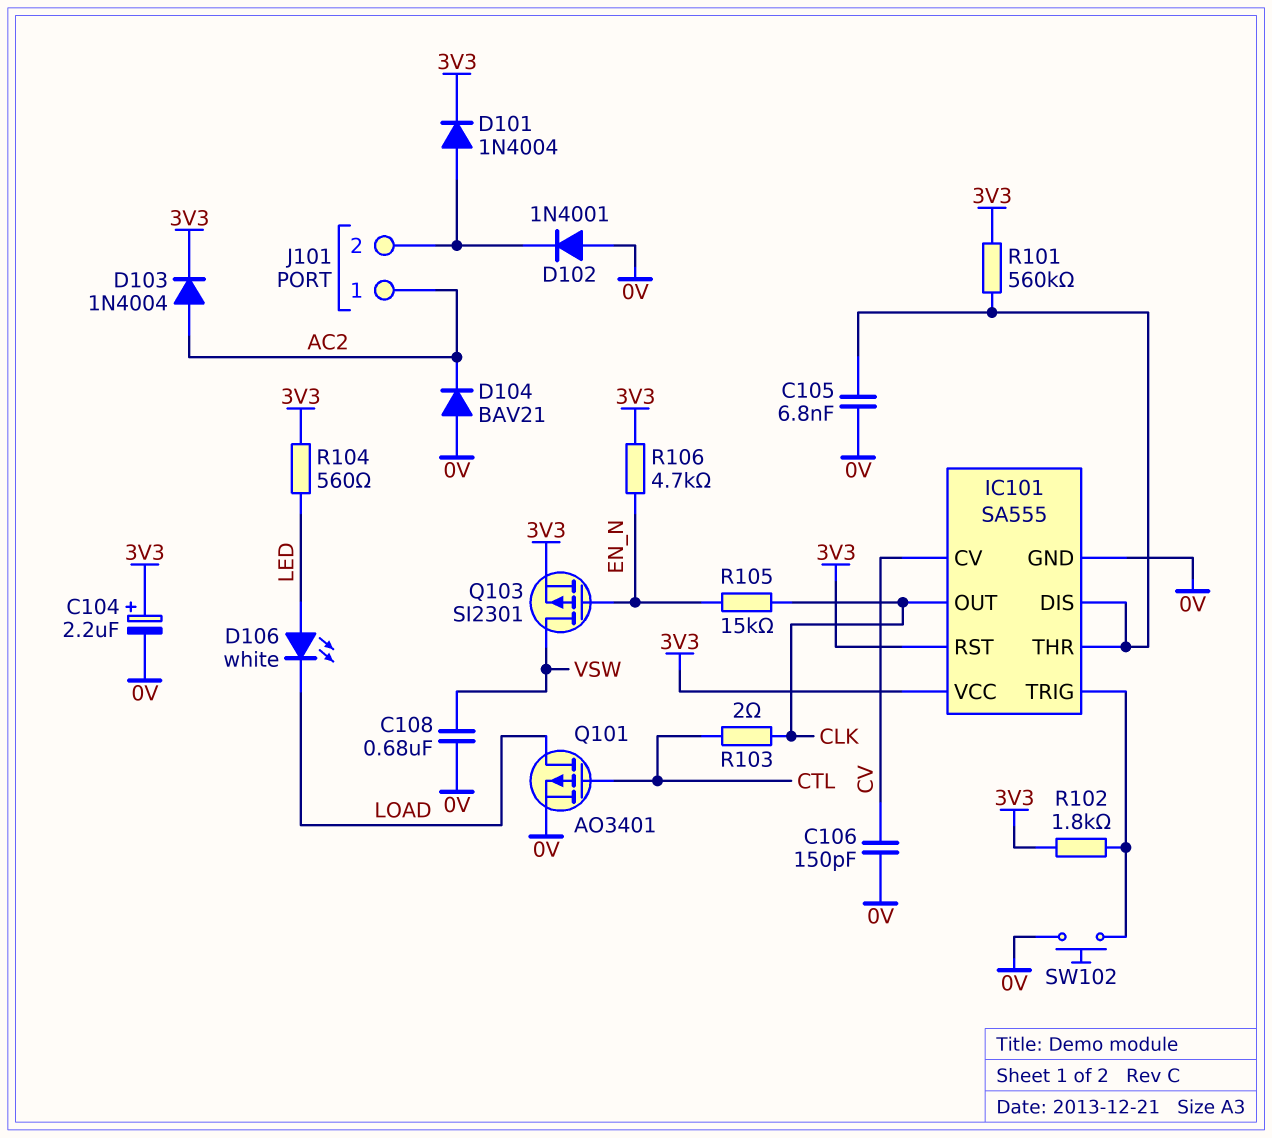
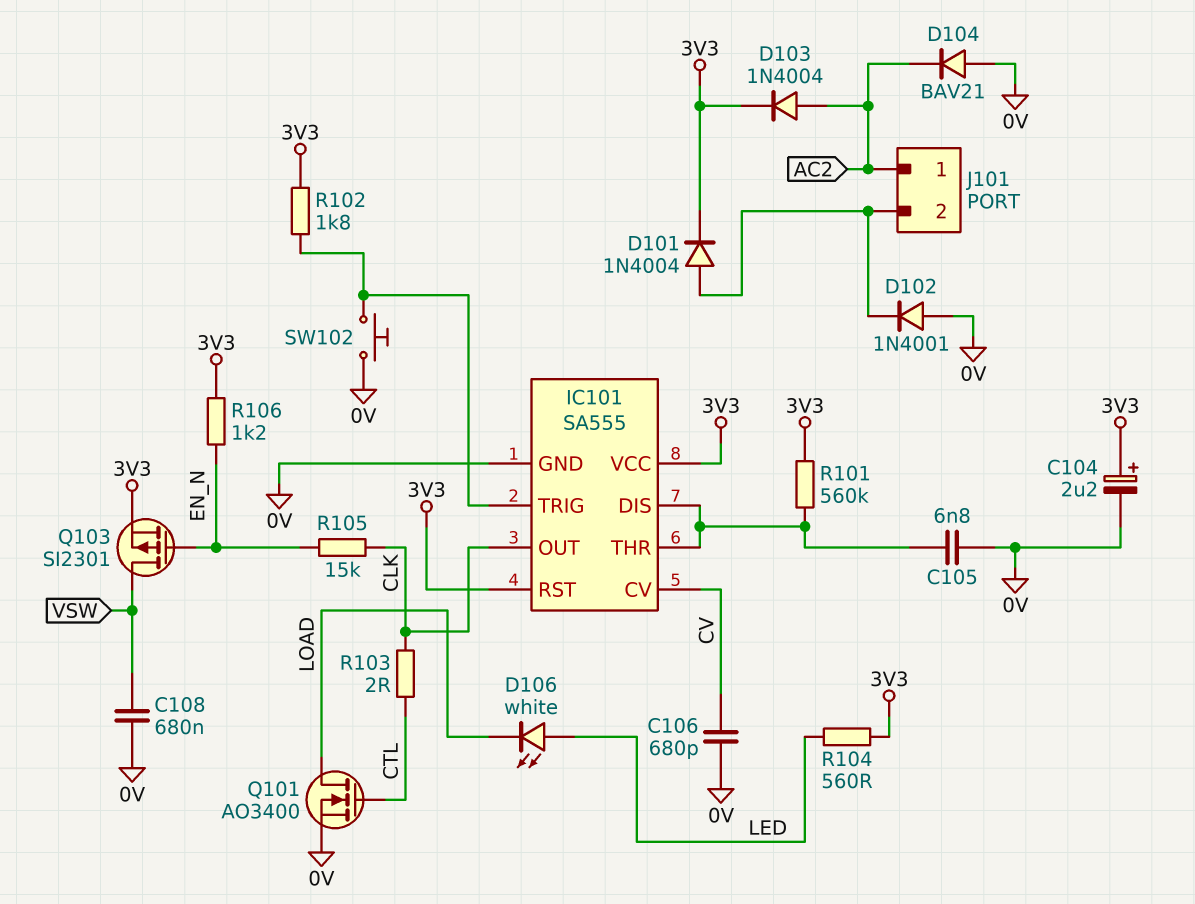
C106: 150pF (0V, CV) -> 680pF (0V, CV)
Q101: PMOS AO3401 (G CTL, D LOAD, S 0V) -> NMOS AO3400 (G CTL, D LOAD, S 0V)
R106: 4.7k (3V3, EN_N) -> 1.2k (3V3, EN_N)

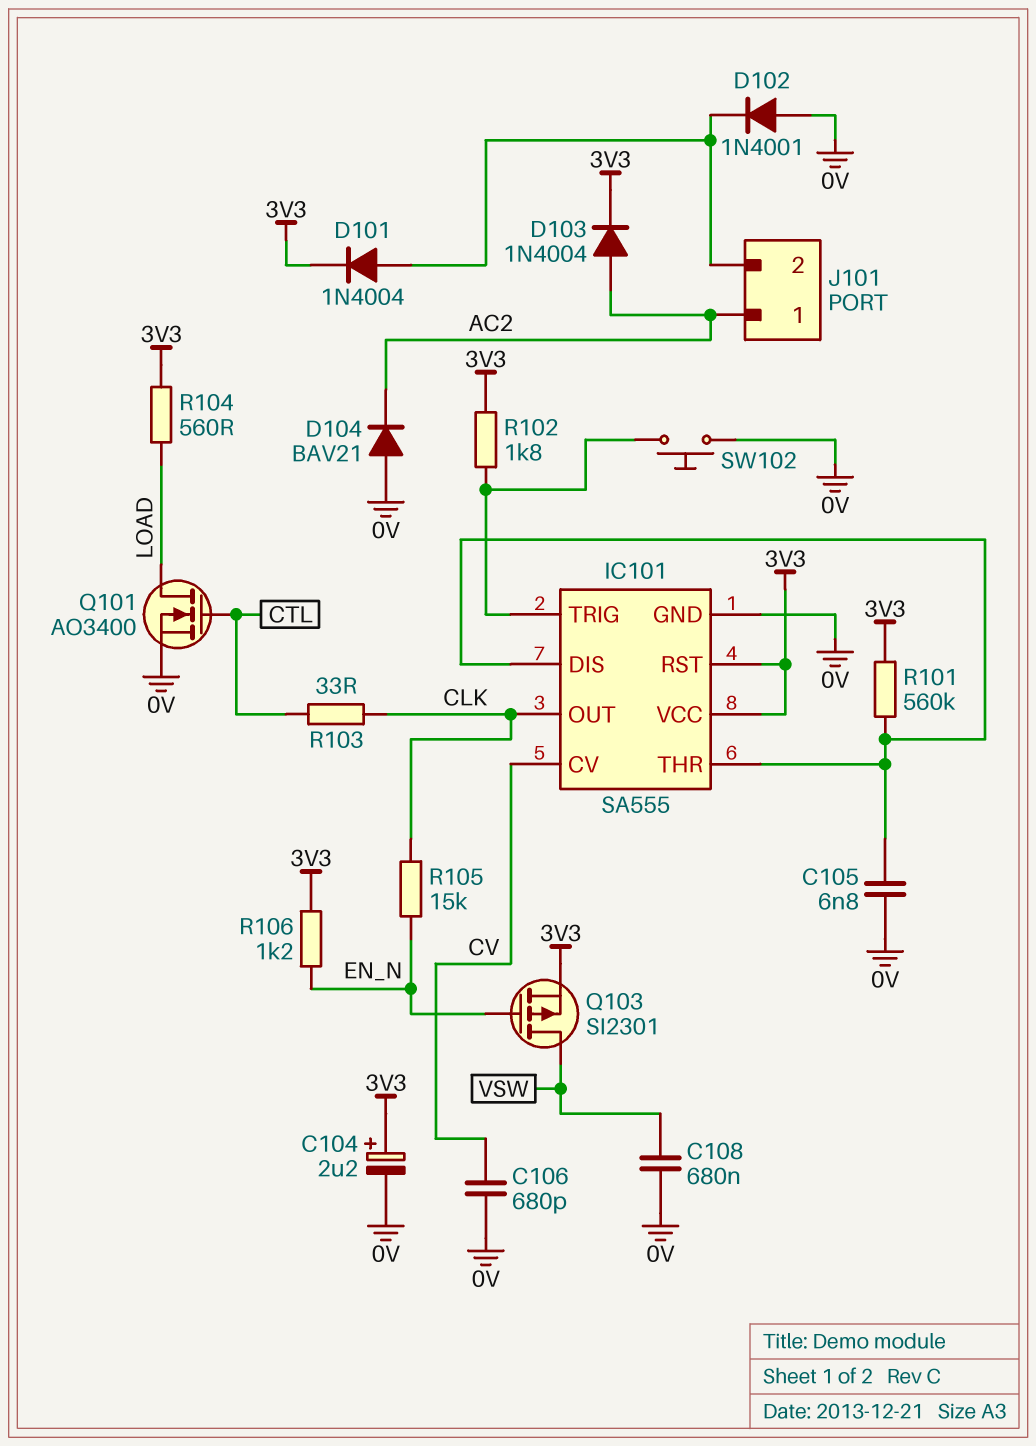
D106: LED white (A LED, K LOAD) -> none
R103: 2 (CLK, CTL) -> 33 (CLK, CTL)
R104: 560 (3V3, LED) -> 560 (3V3, LOAD)

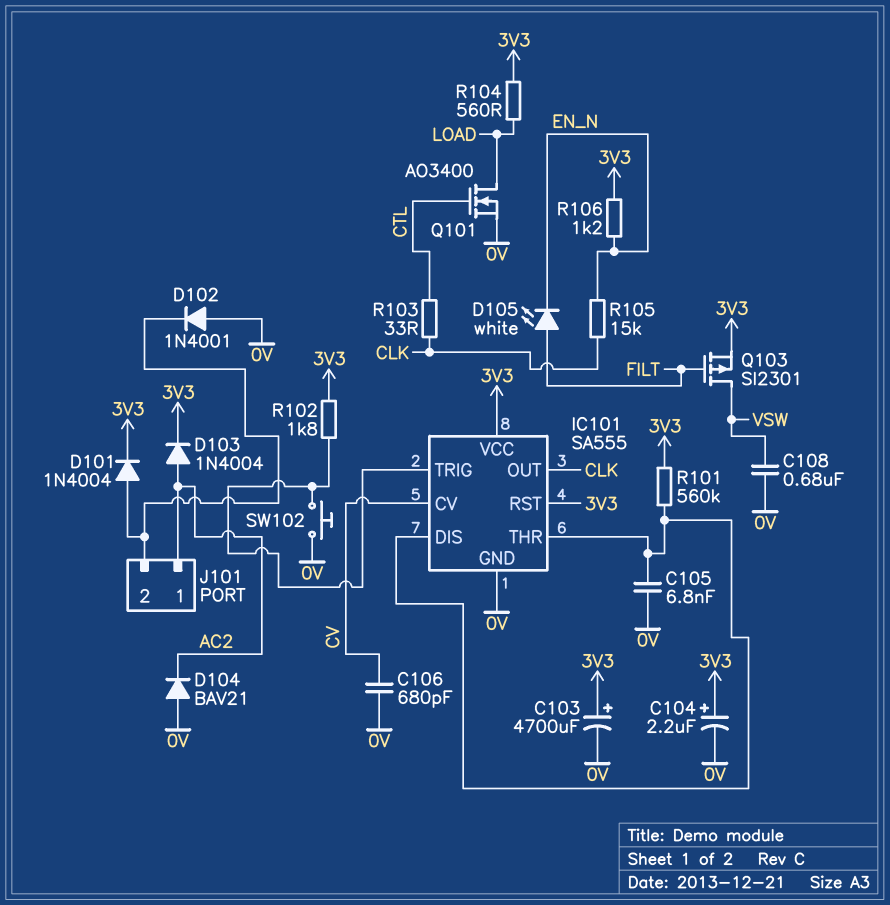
C103: none -> 4700uF (plus 3V3, minus 0V)
D105: none -> LED white (A FILT, K EN_N)
Q103: PMOS SI2301 (G EN_N, D VSW, S 3V3) -> PMOS SI2301 (G FILT, D VSW, S 3V3)

